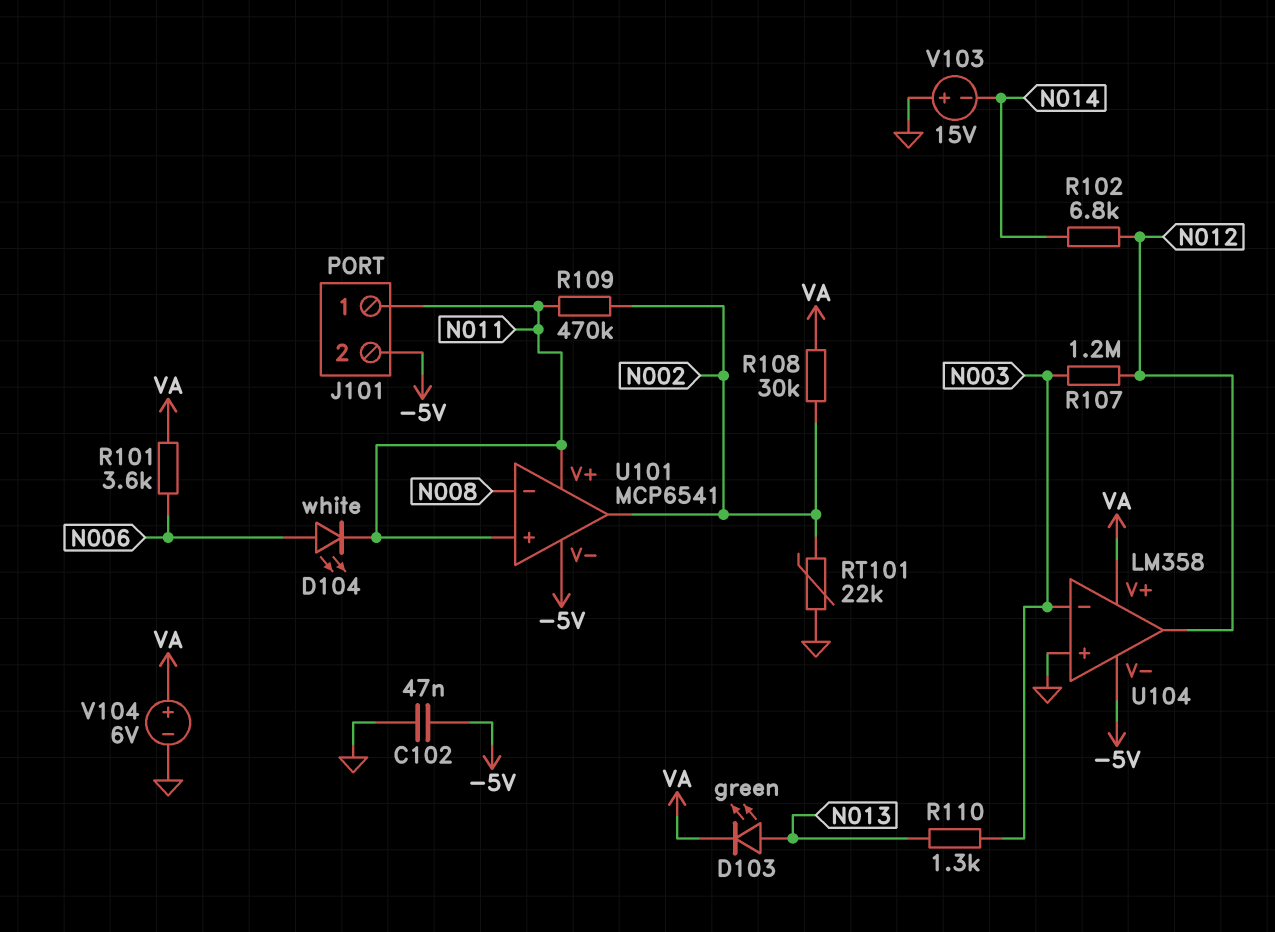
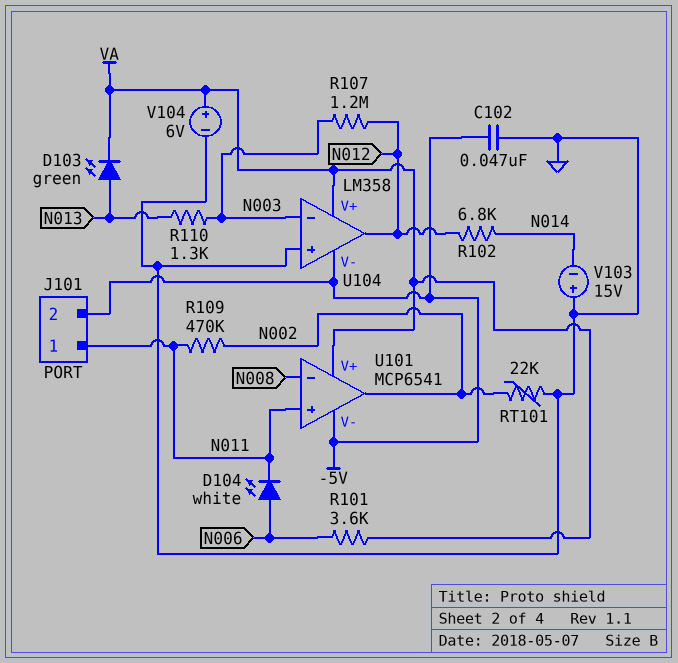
R108: 30k (N002, VA) -> none
U101 pin V+: N011 -> VA

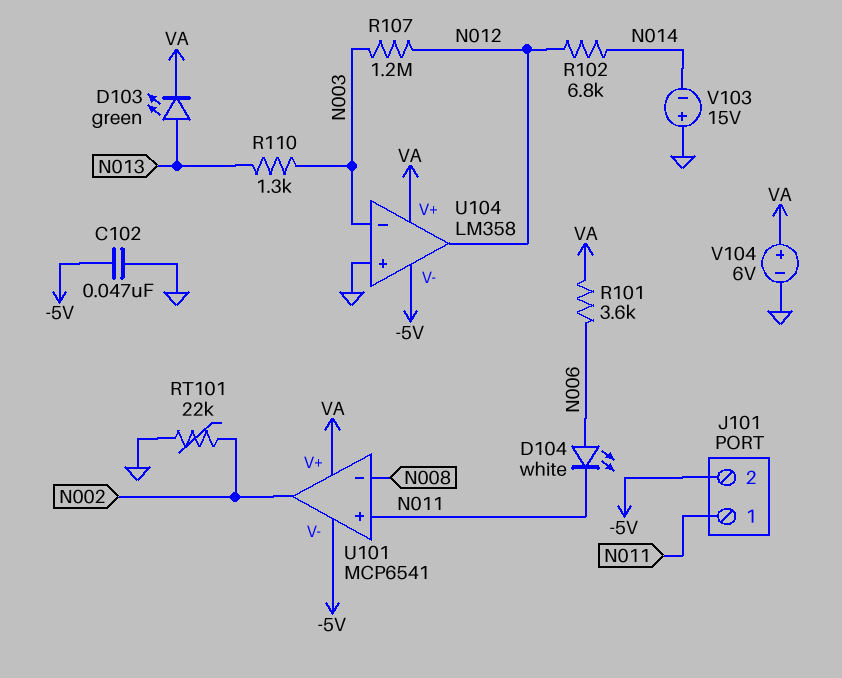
R109: 470k (N002, N011) -> none

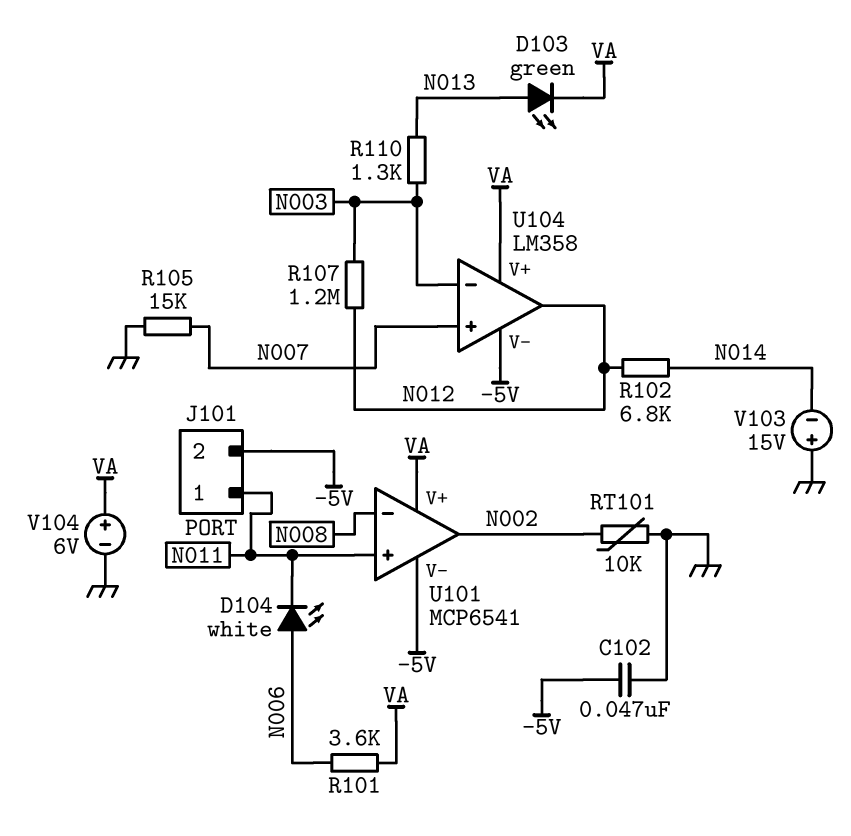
R105: none -> 15k (GND, N007)
RT101: 22k (GND, N002) -> 10k (GND, N002)
U104 pin in+: GND -> N007

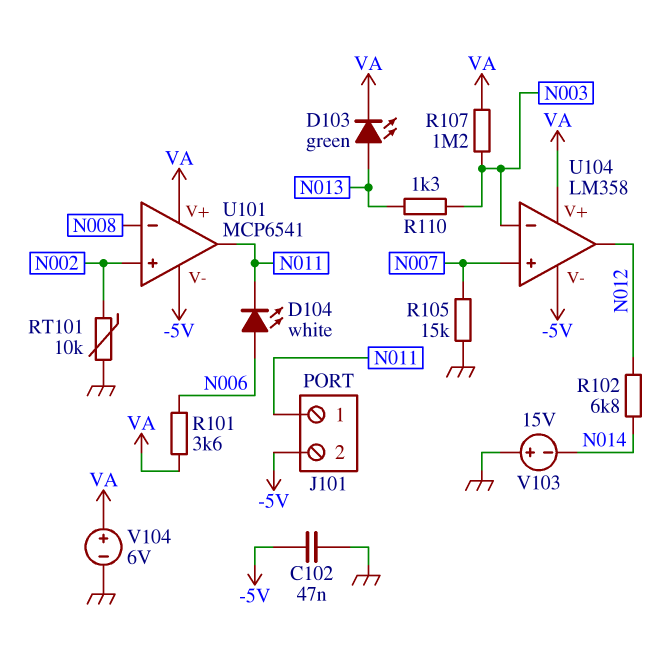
R107: 1.2M (N003, N012) -> 1.2M (N003, VA)
U101 pin in+: N011 -> N002
U101 pin out: N002 -> N011

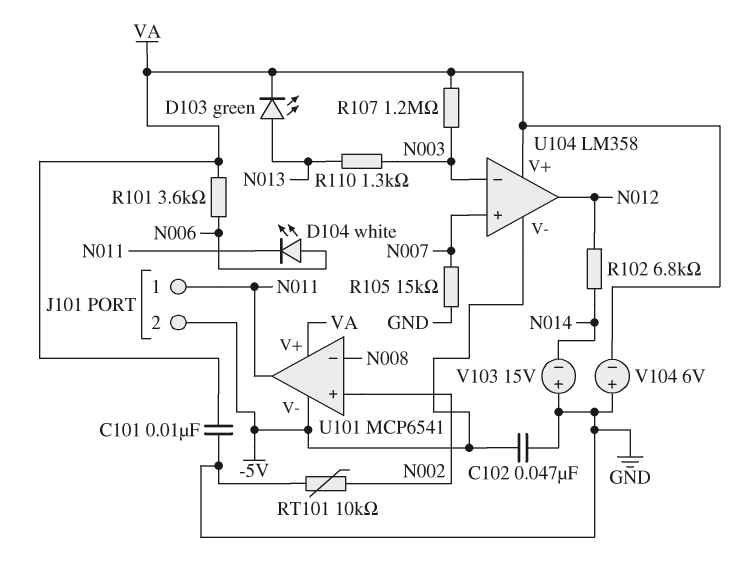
C101: none -> 10nF (GND, VA)
V104: 6V (plus VA, minus GND) -> 6V (plus GND, minus VA)

